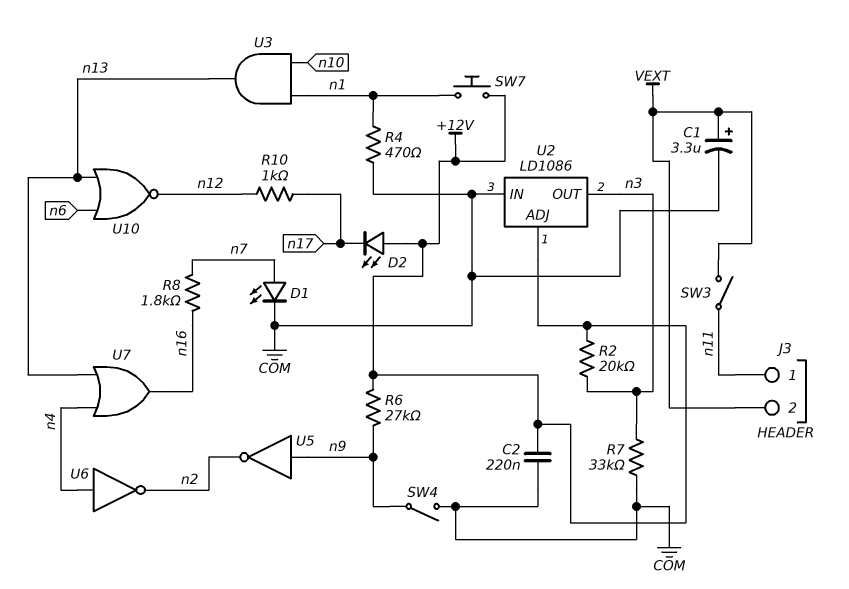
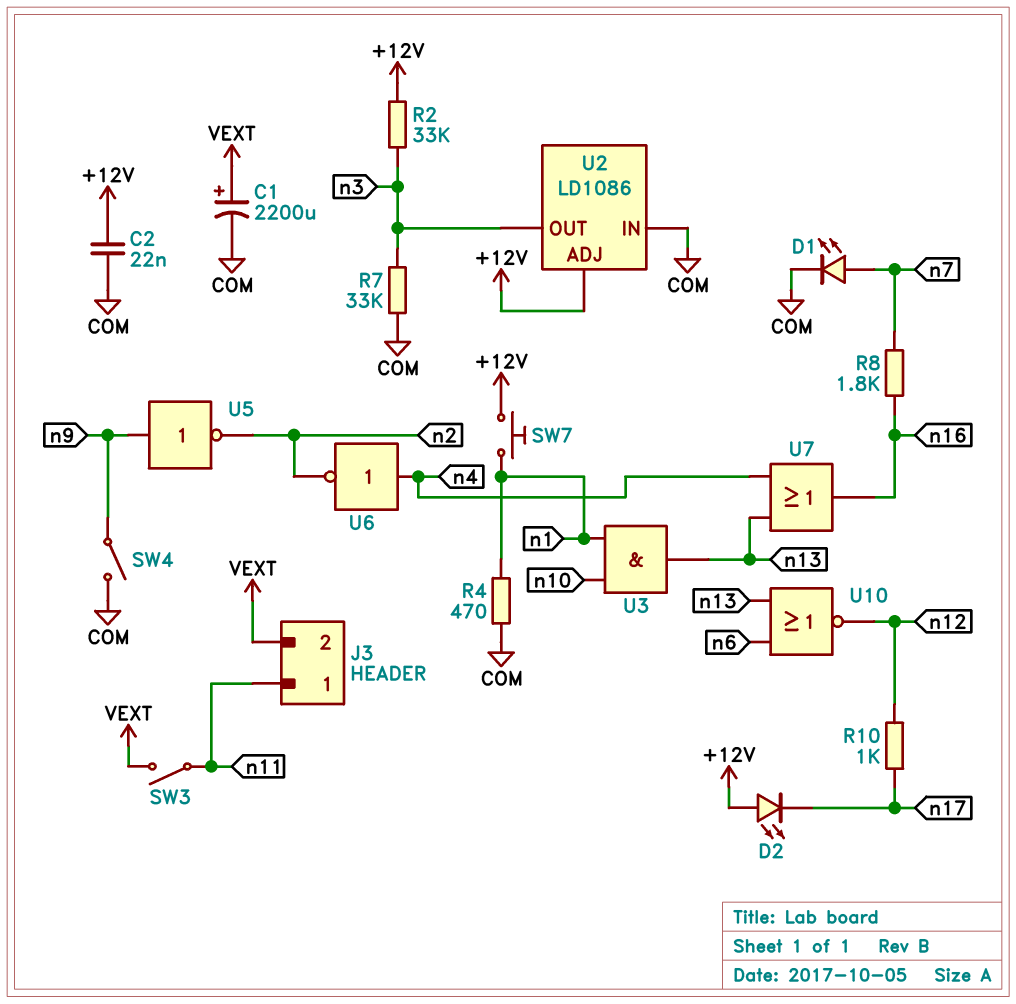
C1: 3.3uF (plus VEXT, minus COM) -> 2200uF (plus VEXT, minus COM)
C2: 220nF (+12V, COM) -> 22nF (+12V, COM)
R2: 20k (+12V, n3) -> 33k (+12V, n3)
R6: 27k (+12V, n9) -> none

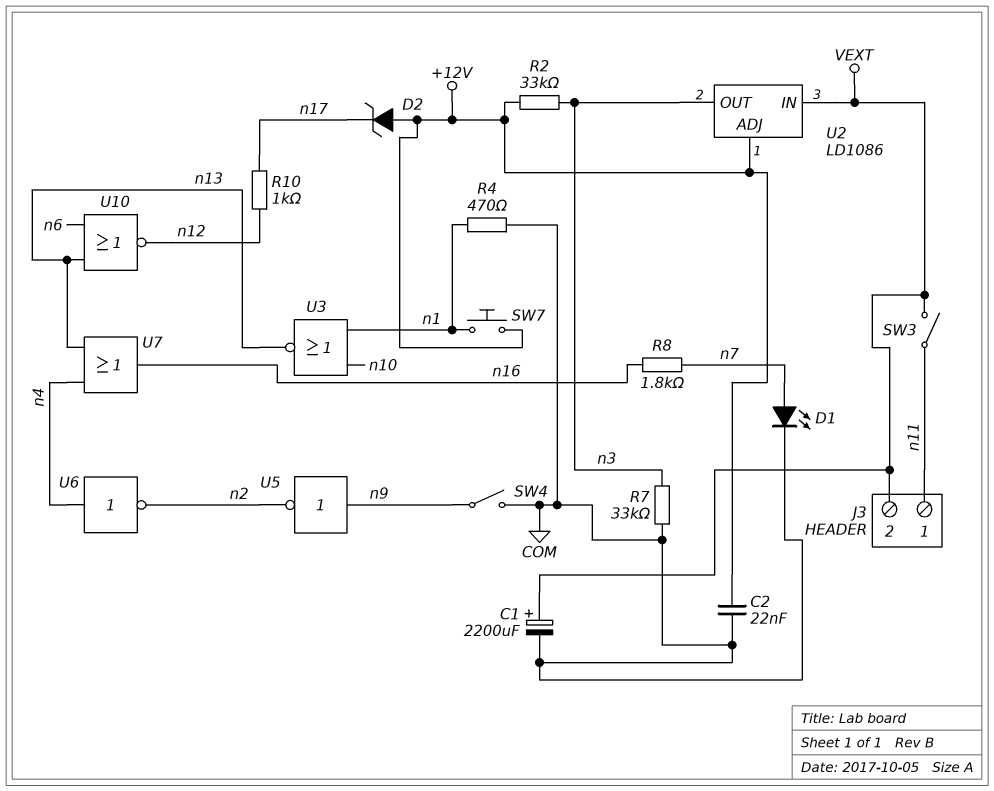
D2: LED (A +12V, K n17) -> zener (A +12V, K n17)
U2 pin IN: COM -> VEXT
U3: AND (in n1, in n10, out n13) -> NOR (in n1, in n10, out n13)

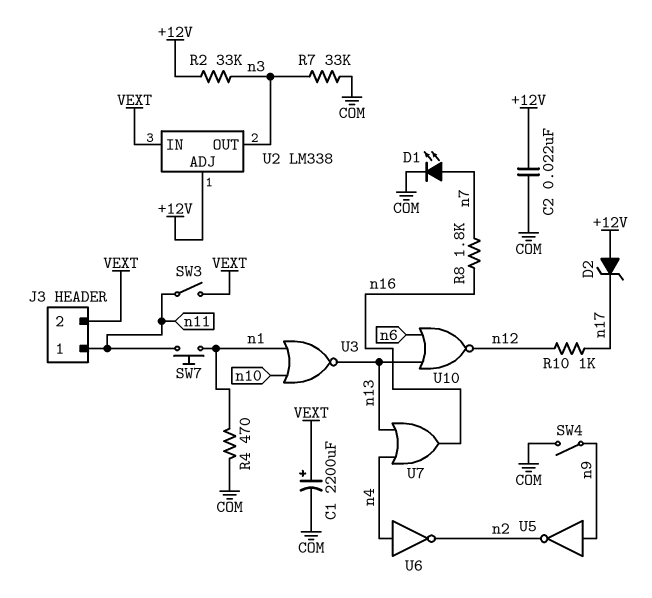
SW7: button (+12V, n1) -> button (n1, n11)
U2: LD1086 -> LM338

